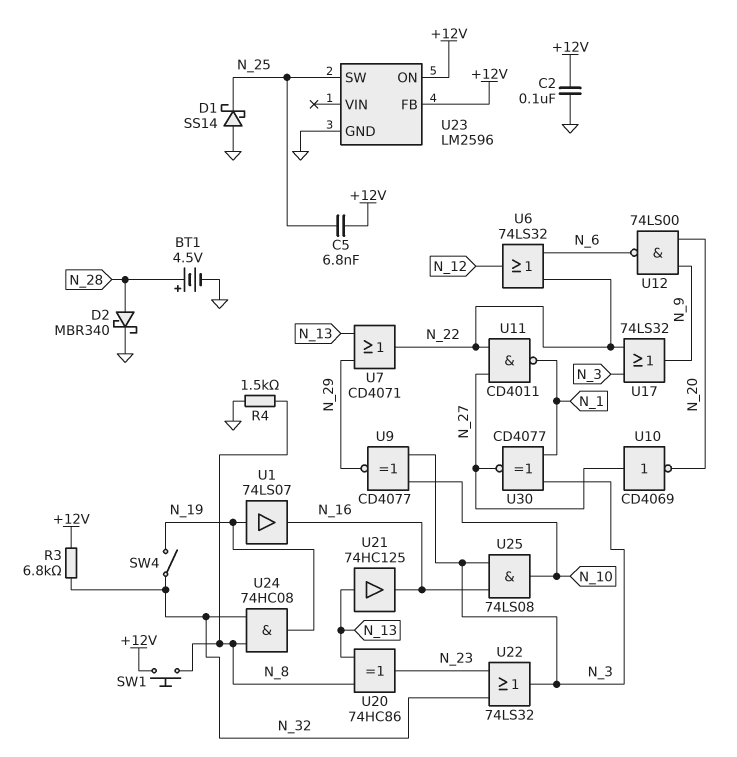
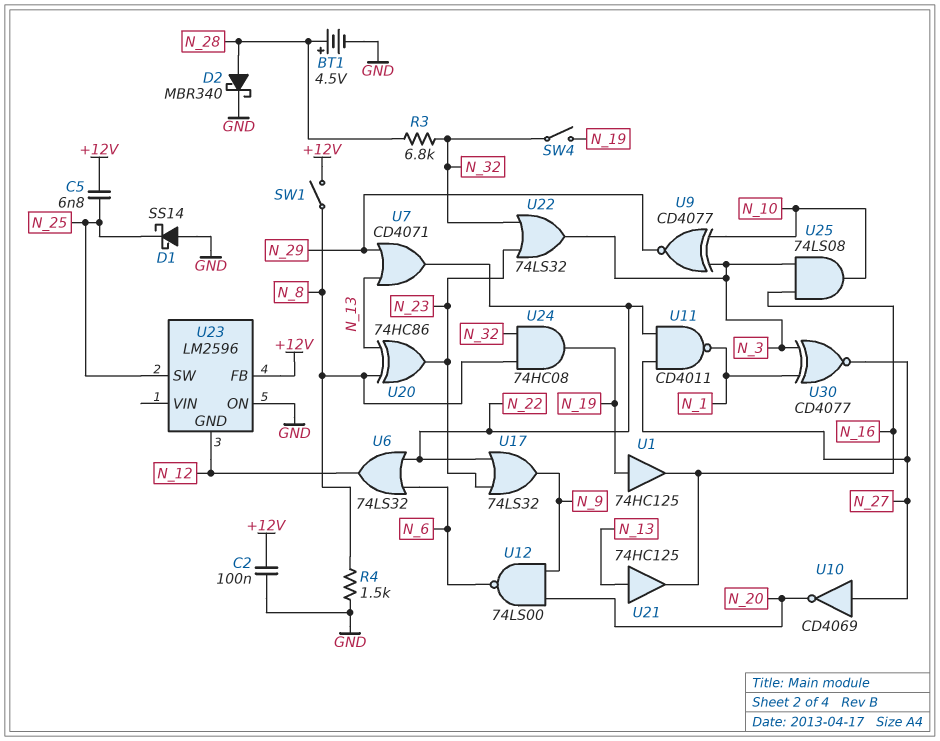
R3: 6.8k (+12V, N_32) -> 6.8k (N_28, N_32)
SW1: button (+12V, N_8) -> switch (+12V, N_8)
U1: buffer 74LS07 (in N_19, out N_16) -> buffer 74HC125 (in N_19, out N_16)
U17: OR 74LS32 (in N_3, in N_22, out N_9) -> OR 74LS32 (in N_22, in N_23, out N_9)
U23 pin GND: GND -> N_12
U23 pin ON: +12V -> GND

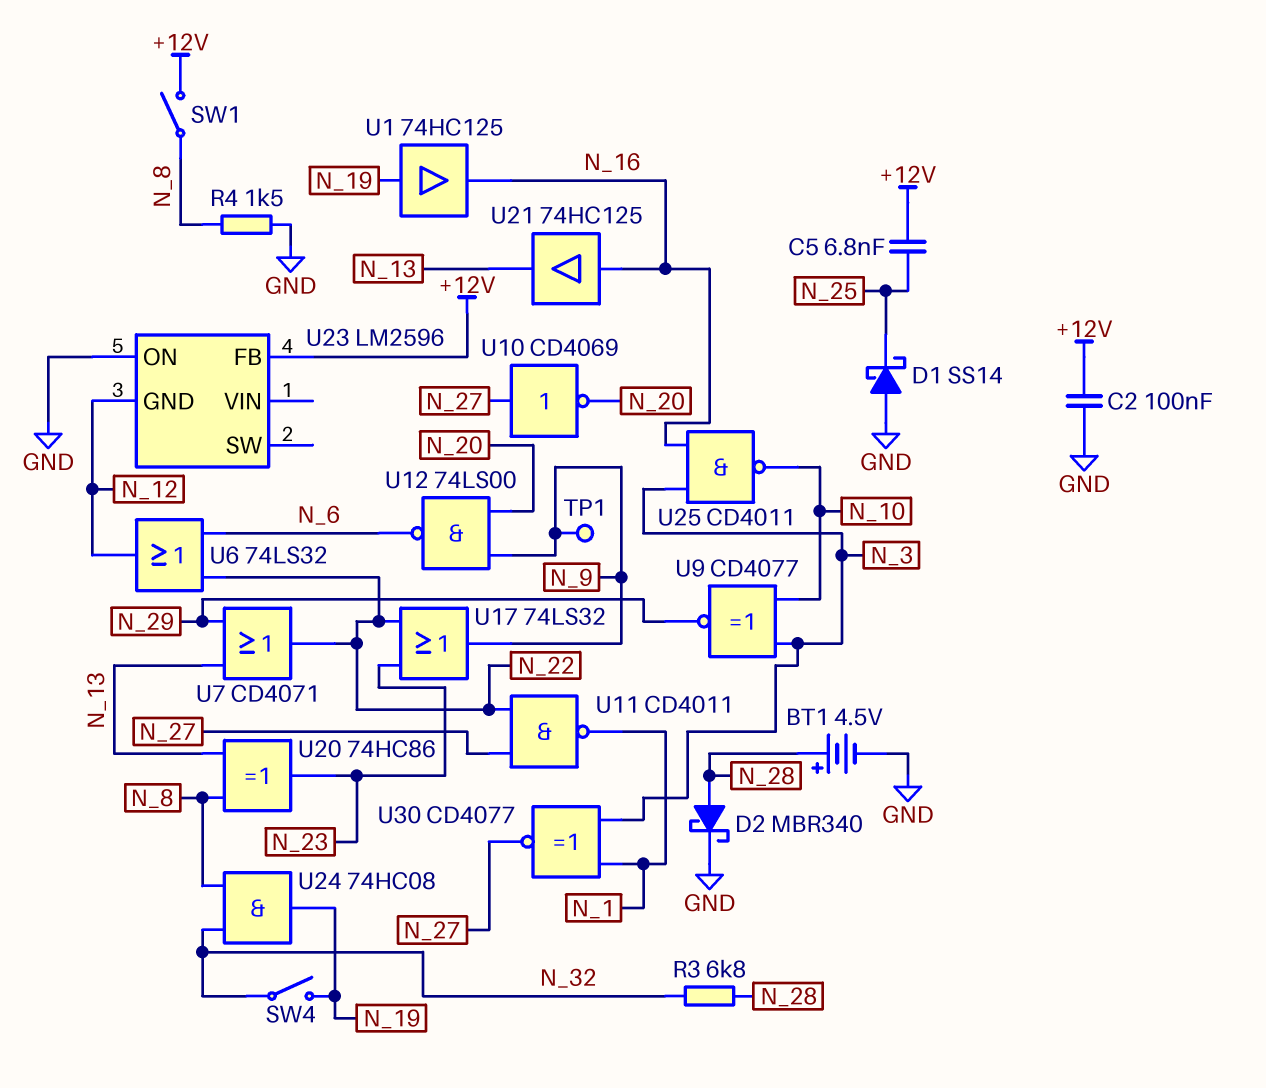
TP1: none -> test point (N_9)
U21: buffer 74HC125 (in N_13, out N_16) -> buffer 74HC125 (in N_16, out N_13)
U22: OR 74LS32 (in N_23, in N_32, out N_3) -> none
U23 pin SW: N_25 -> none
U25: AND 74LS08 (in N_3, in N_16, out N_10) -> NAND CD4011 (in N_3, in N_16, out N_10)

